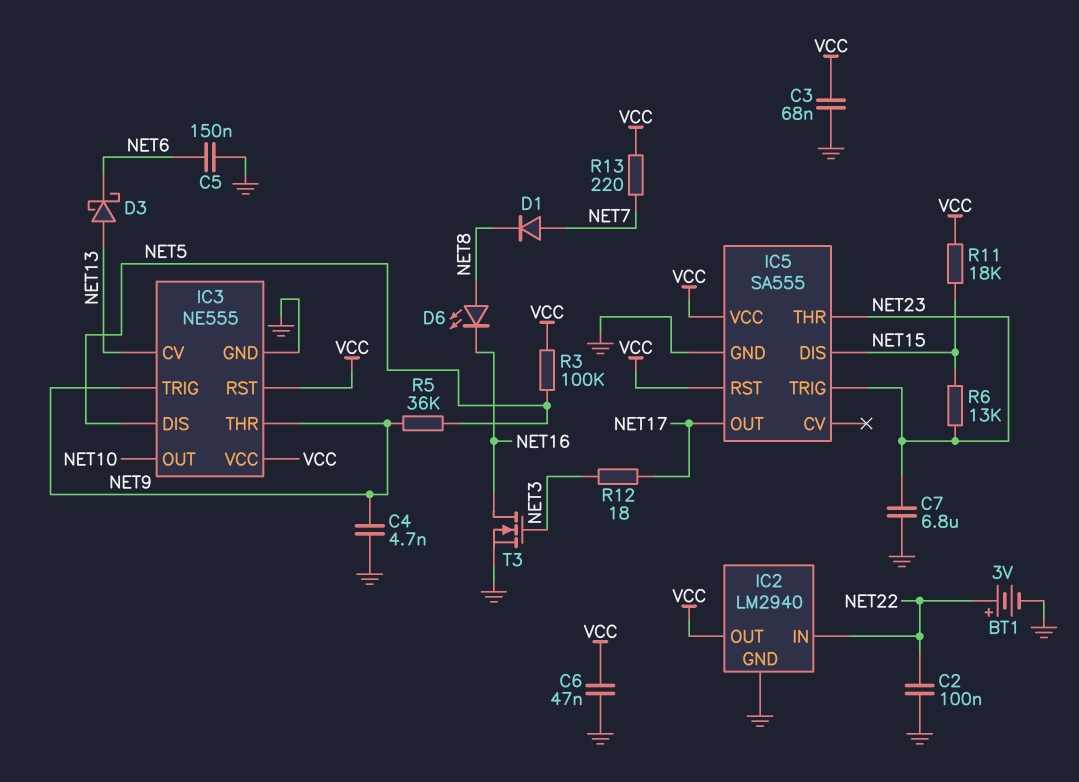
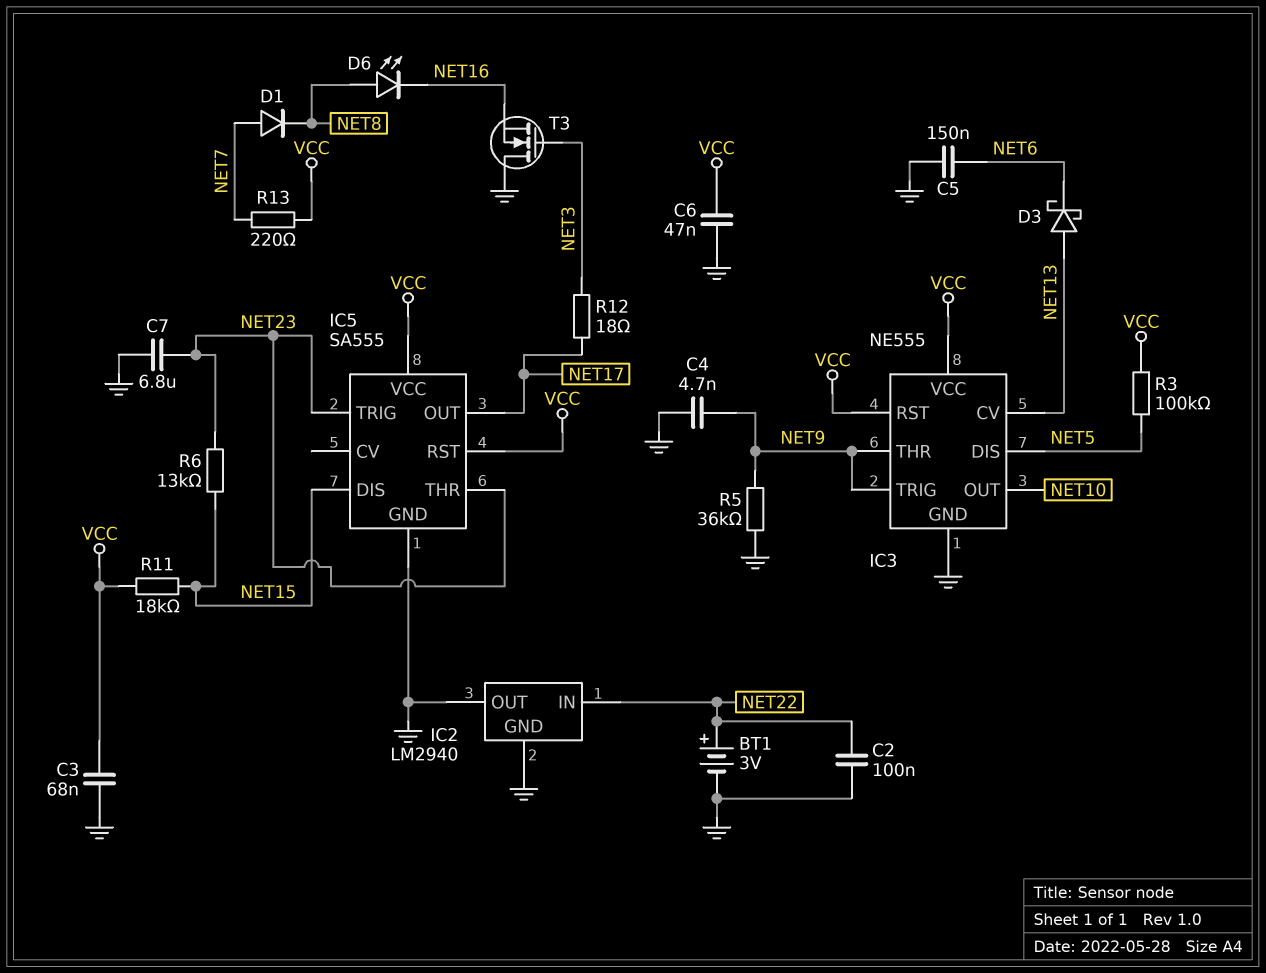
IC2 pin OUT: VCC -> GND
R5: 36k (NET5, NET9) -> 36k (GND, NET9)
T3: NMOS (G NET3, D NET16, S GND) -> NMOS (G NET3, D GND, S NET16)

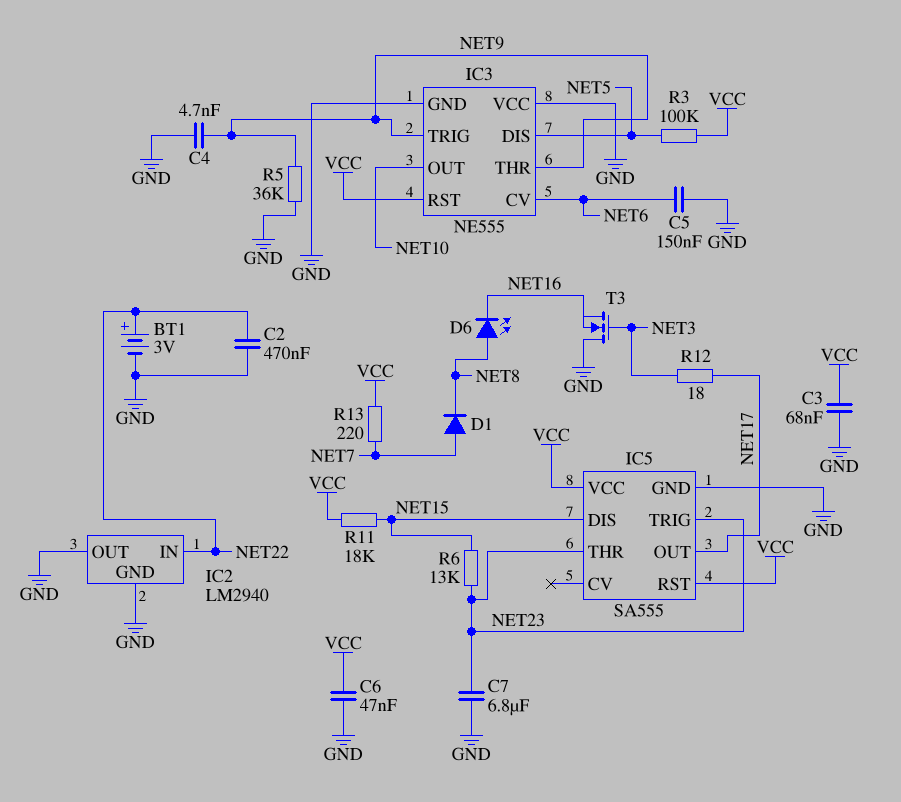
C2: 100nF (GND, NET22) -> 470nF (GND, NET22)
D3: schottky (A NET13, K NET6) -> none
IC3 pin CV: NET13 -> NET6
IC3 pin VCC: VCC -> GND

